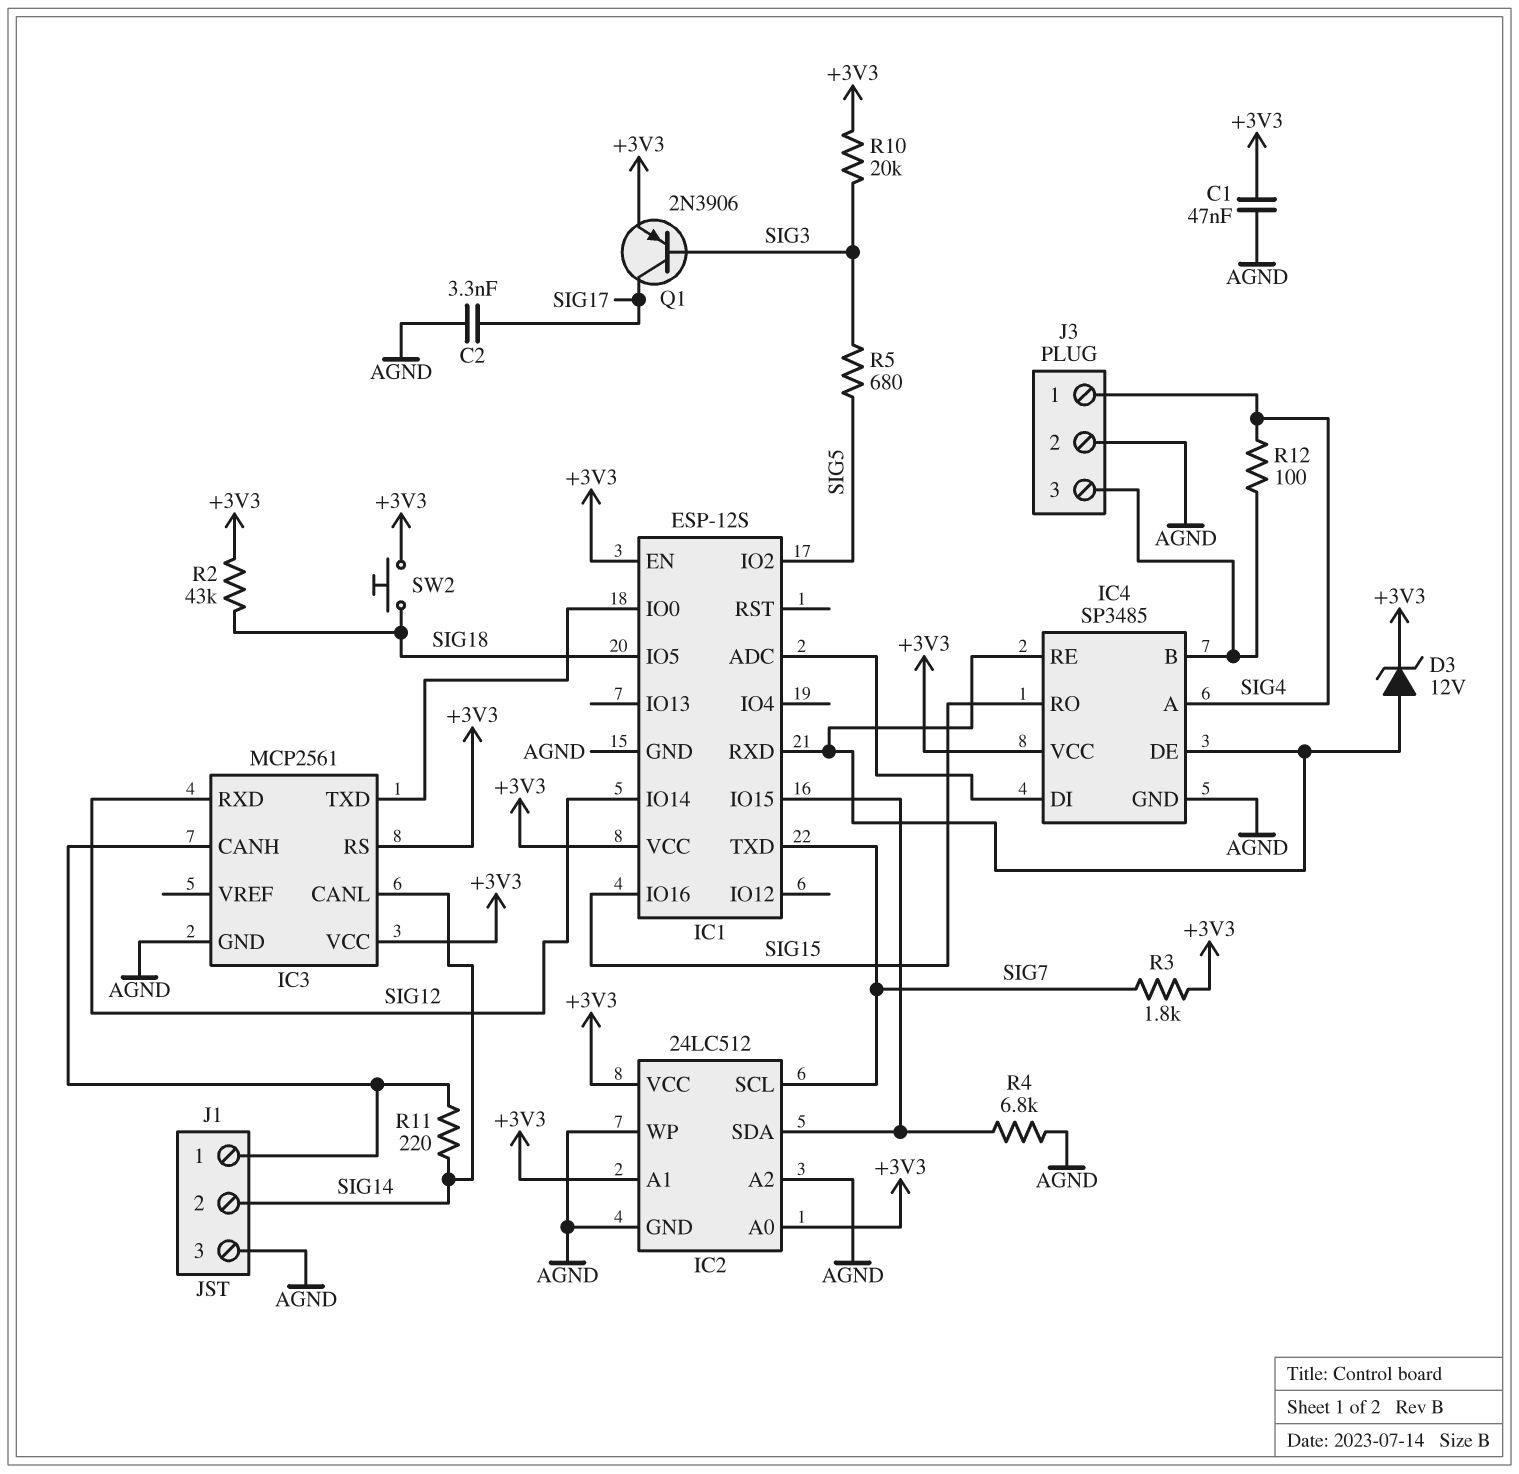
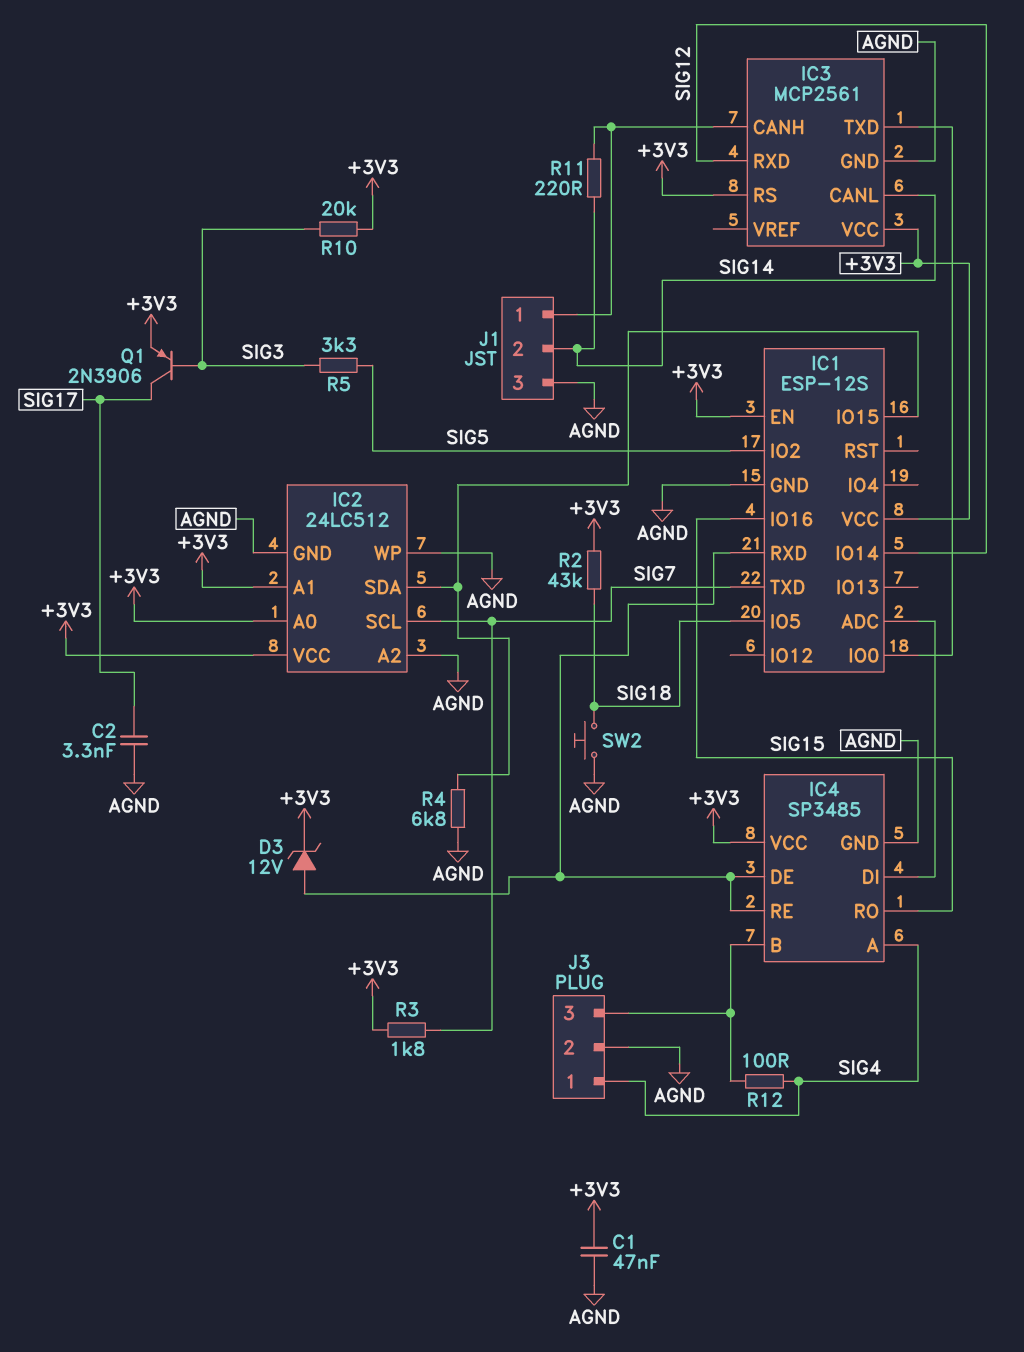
R5: 680 (SIG3, SIG5) -> 3.3k (SIG3, SIG5)
SW2: button (+3V3, SIG18) -> button (AGND, SIG18)

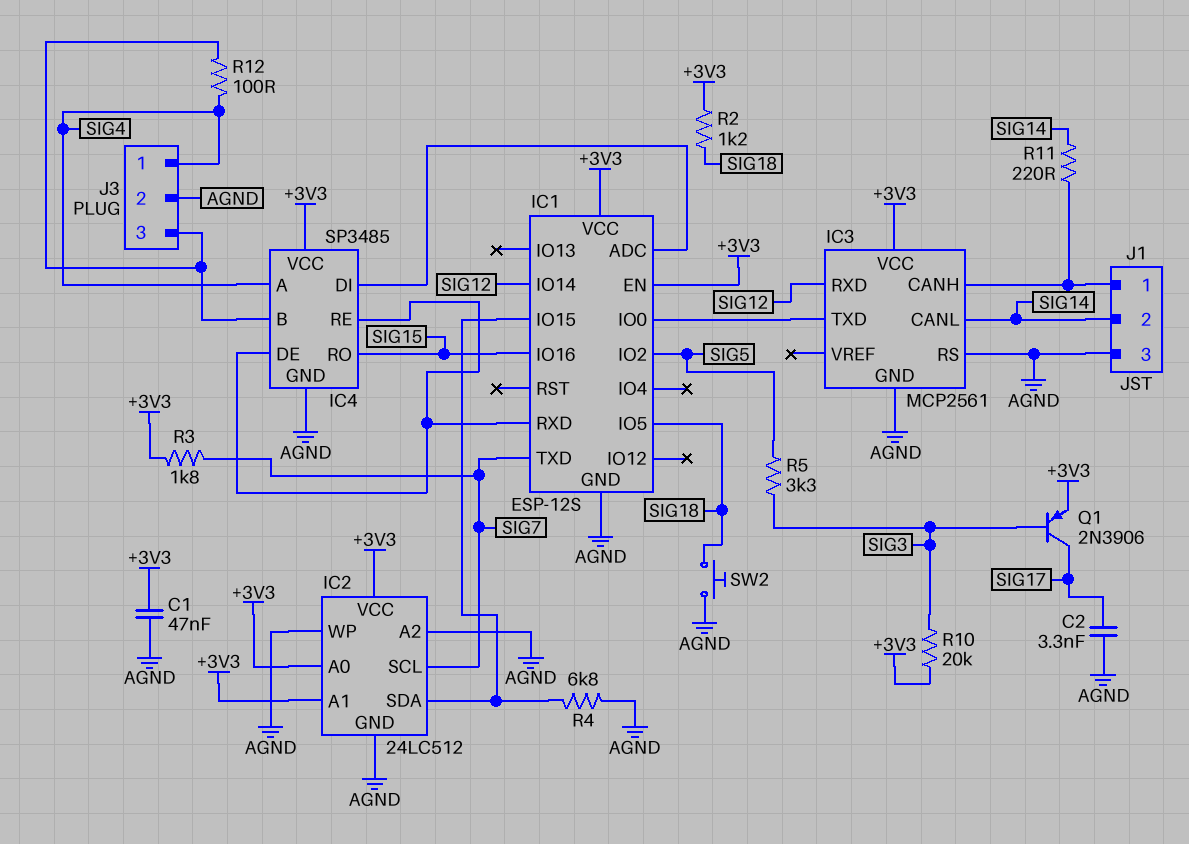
D3: zener 12V (A IC1/RXD, K +3V3) -> none
IC3 pin RS: +3V3 -> AGND
R2: 43k (+3V3, SIG18) -> 1.2k (+3V3, SIG18)

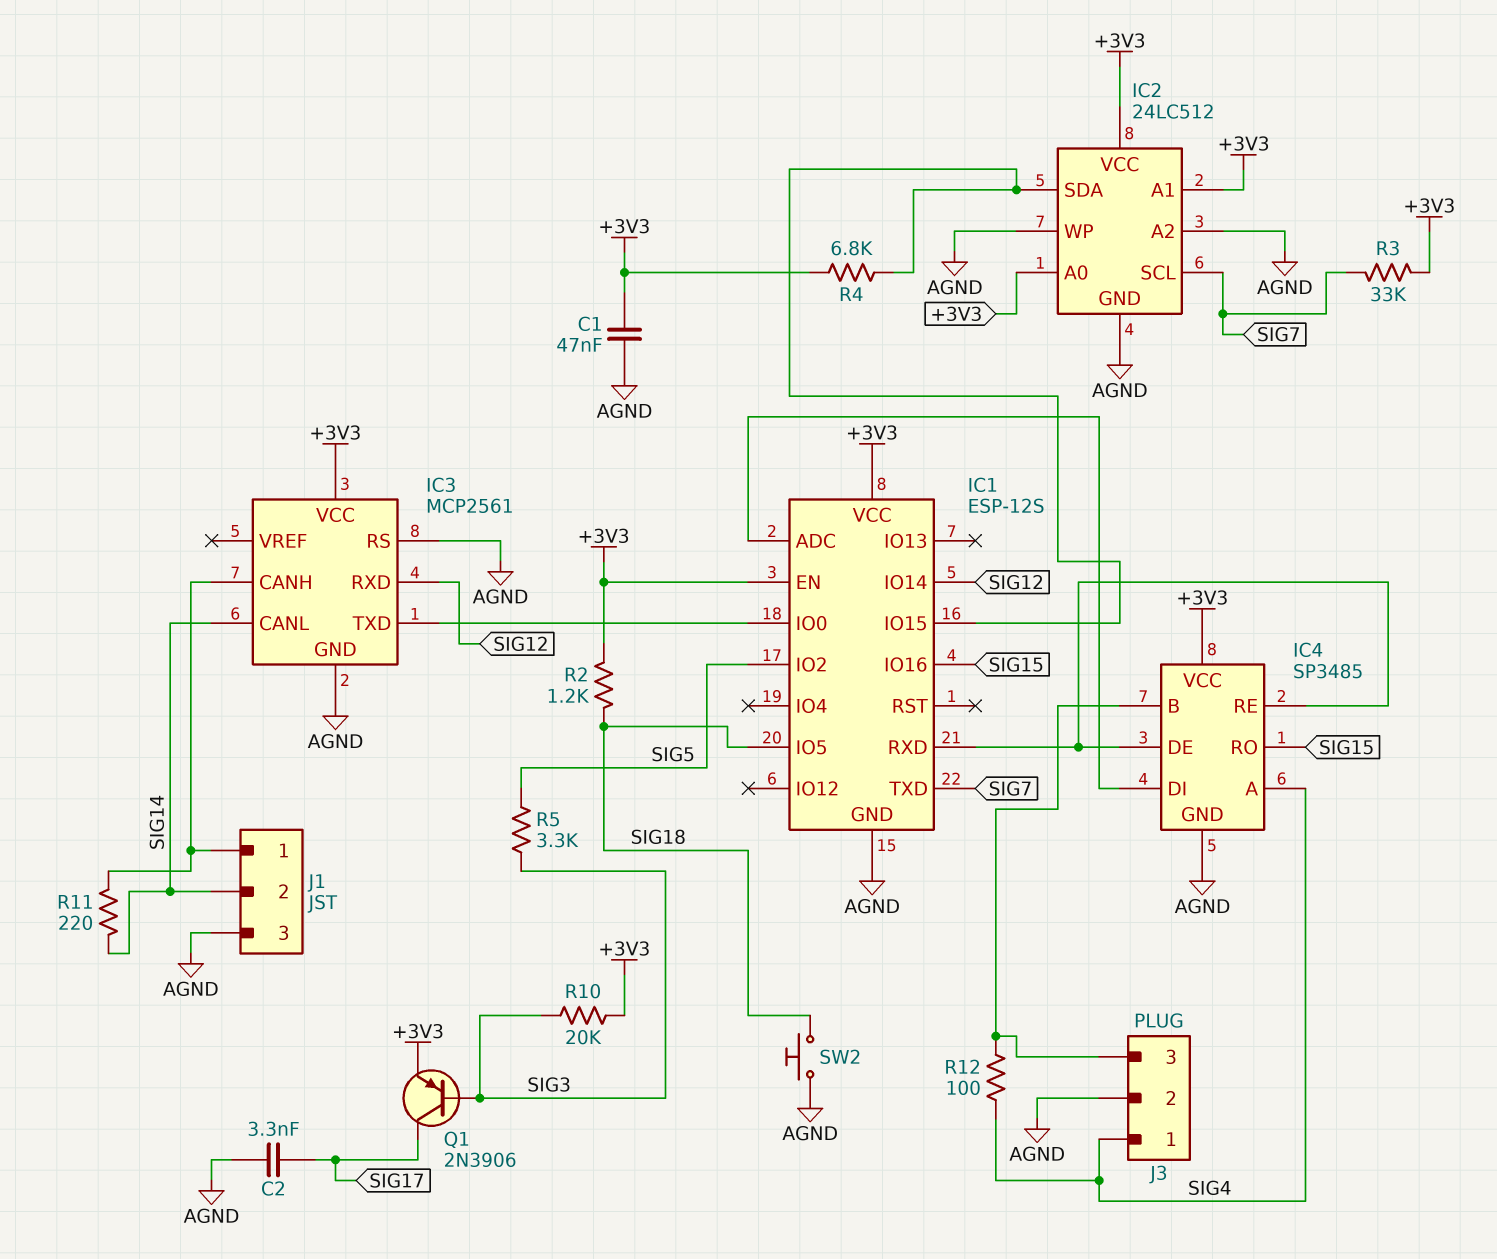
R3: 1.8k (+3V3, SIG7) -> 33k (+3V3, SIG7)
R4: 6.8k (AGND, IC1/IO15) -> 6.8k (+3V3, IC1/IO15)

